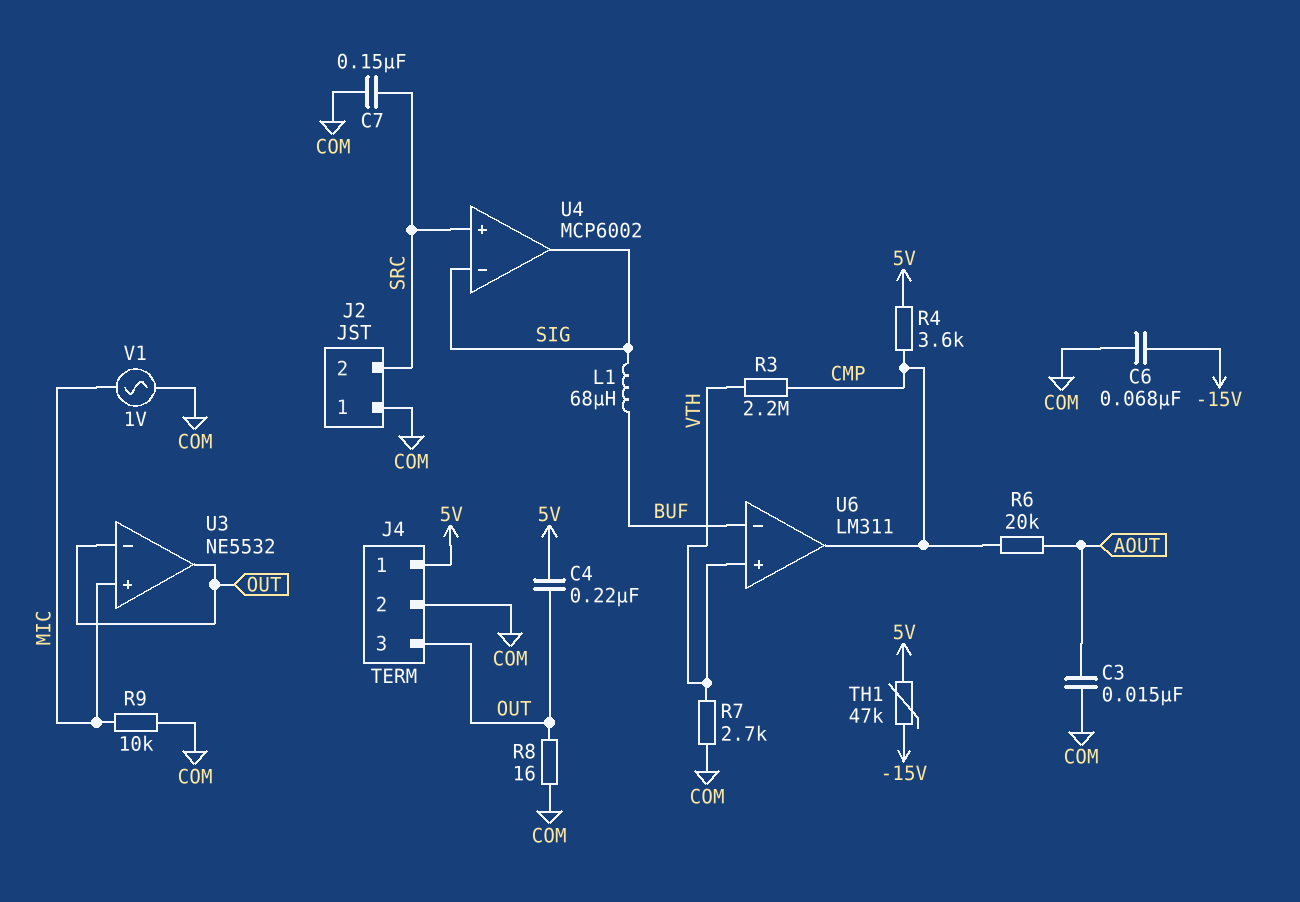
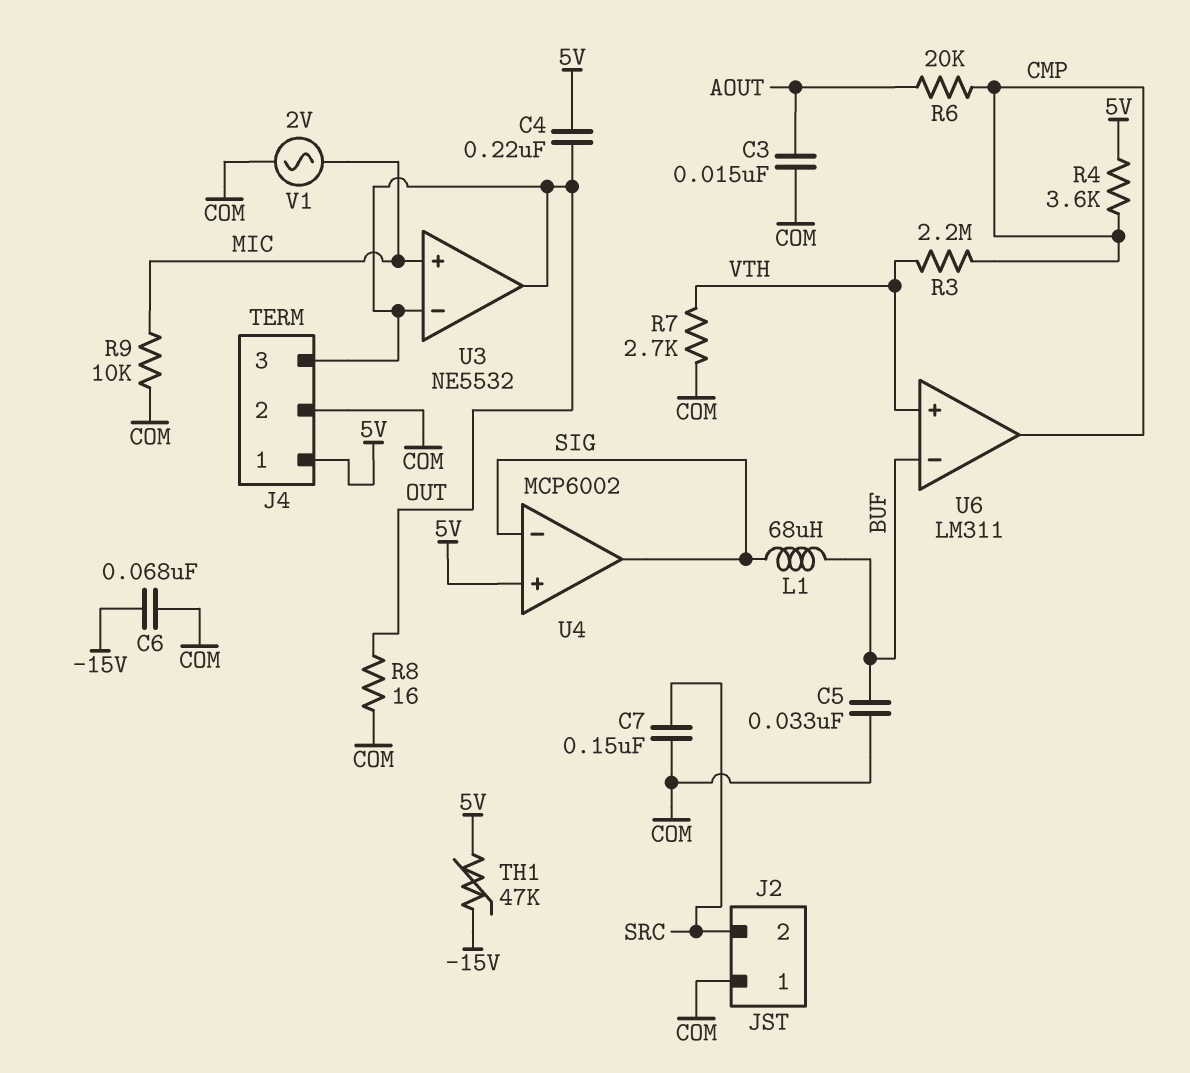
C5: none -> 33nF (BUF, COM)
U4 pin in+: SRC -> 5V
V1: AC 1V (COM, MIC) -> AC 2V (COM, MIC)

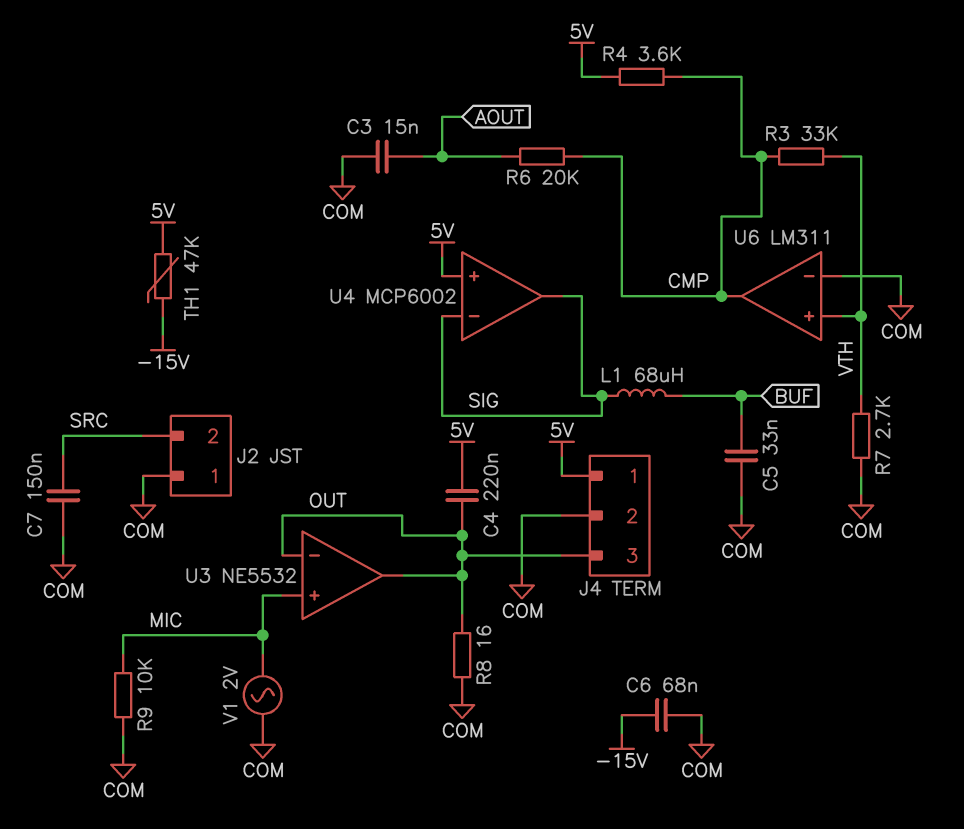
R3: 2.2M (CMP, VTH) -> 33k (CMP, VTH)
U6 pin in-: BUF -> COM

